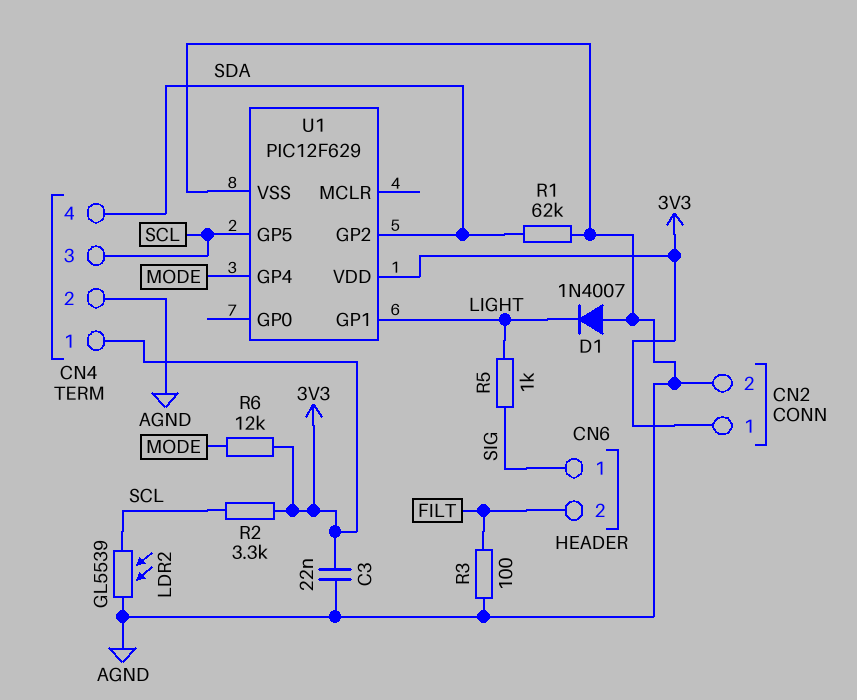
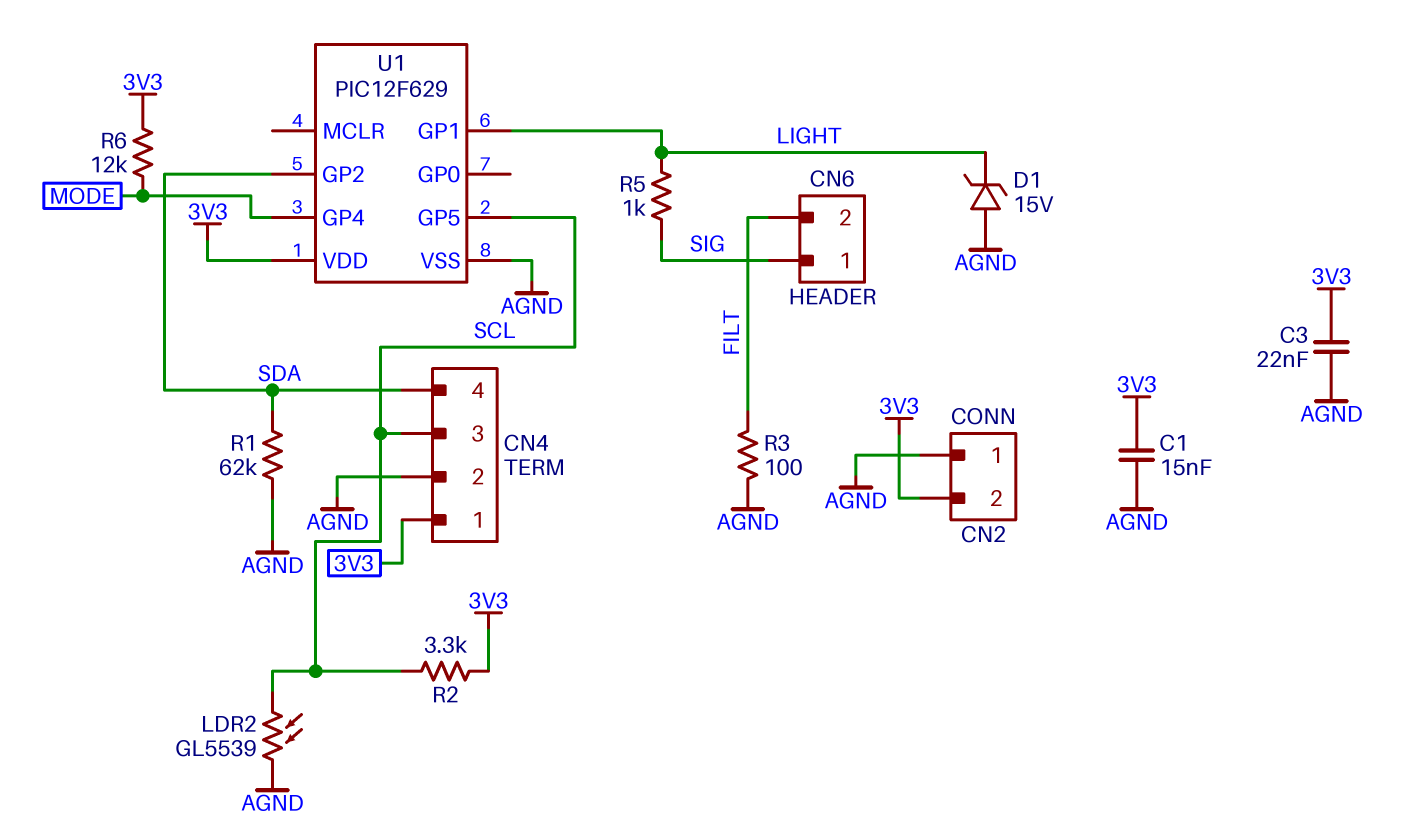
C1: none -> 15nF (3V3, AGND)
CN2 pin 1: 3V3 -> AGND
CN2 pin 2: AGND -> 3V3
D1: diode 1N4007 (A AGND, K LIGHT) -> zener 15V (A AGND, K LIGHT)

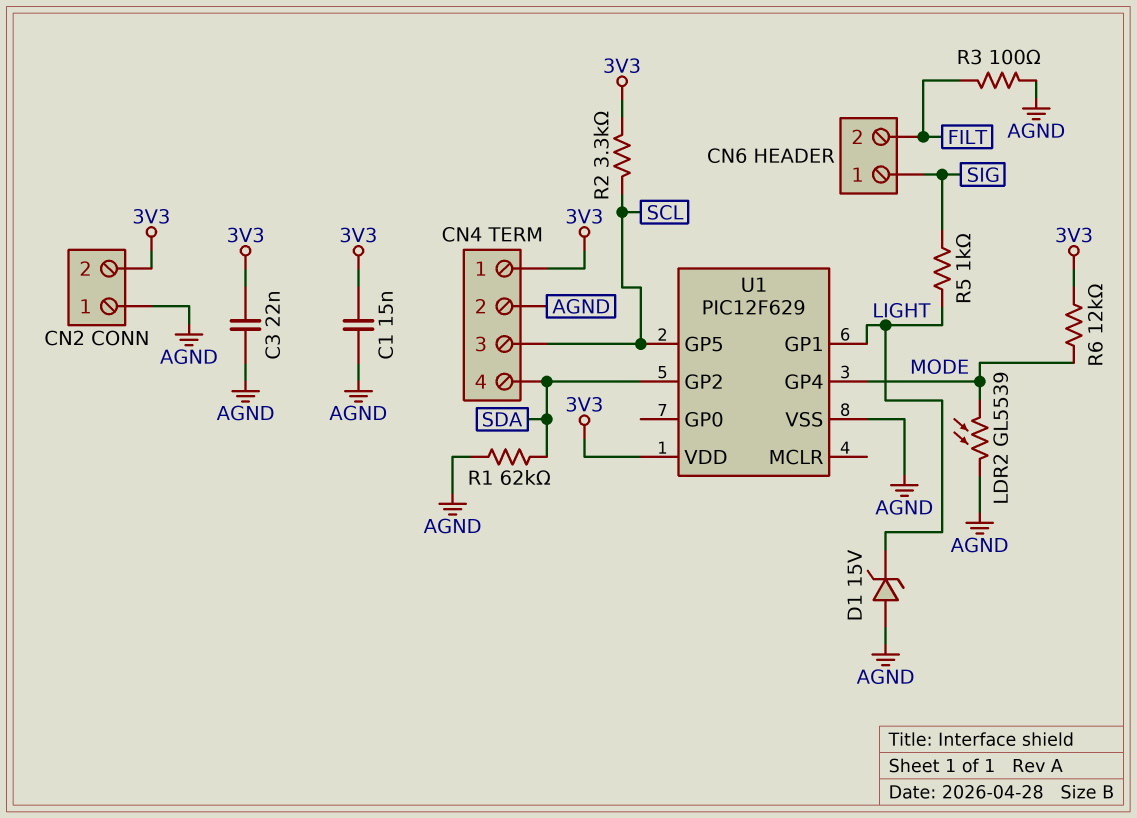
LDR2: GL5539 (AGND, SCL) -> GL5539 (AGND, MODE)

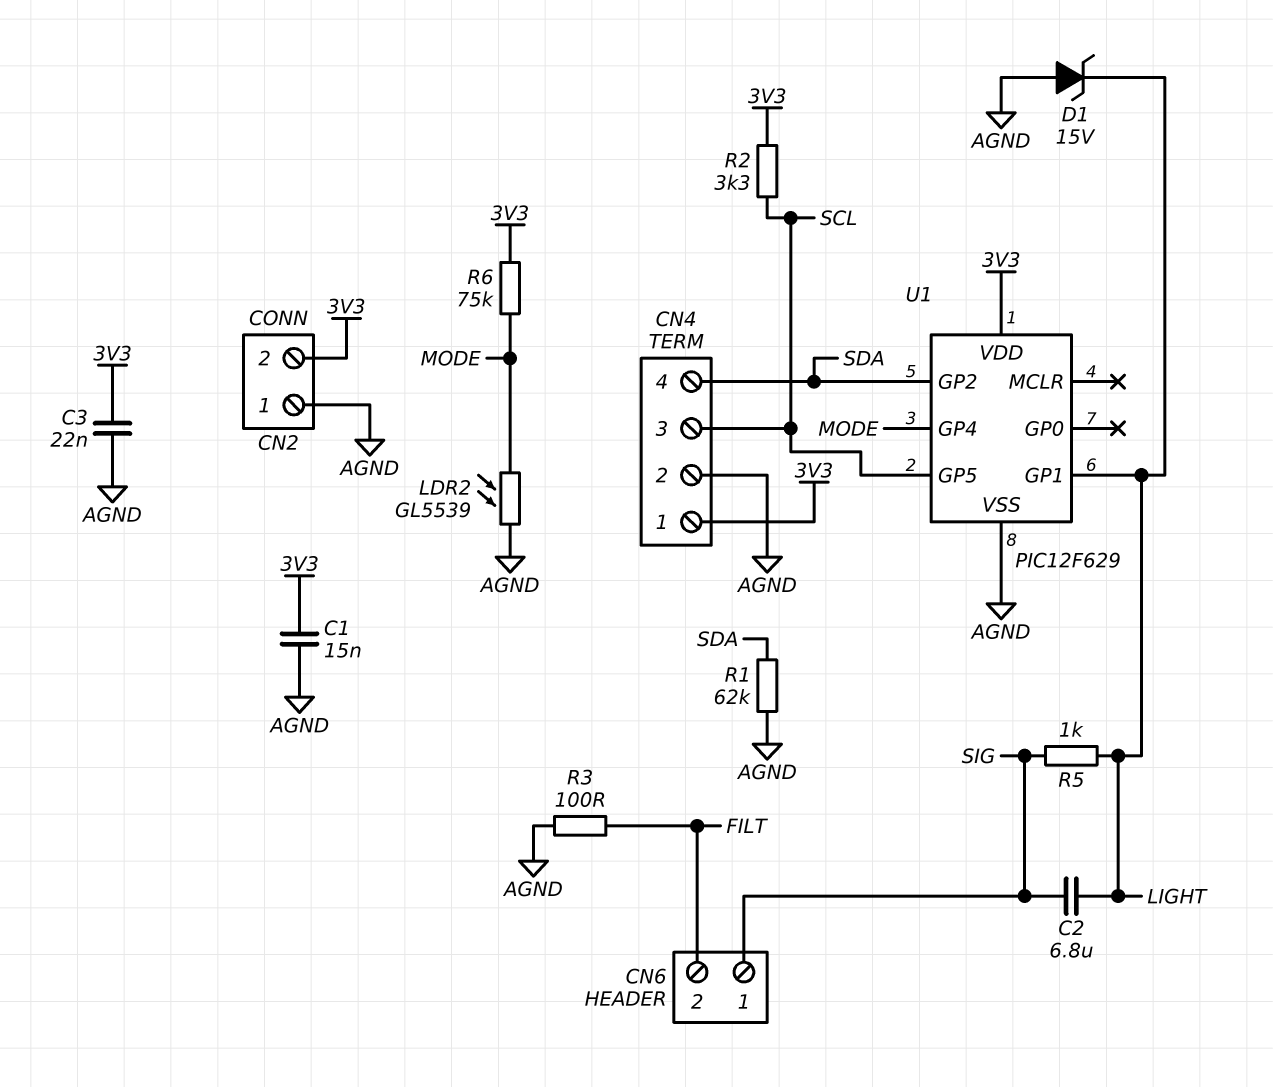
C2: none -> 6.8uF (LIGHT, SIG)
R6: 12k (3V3, MODE) -> 75k (3V3, MODE)

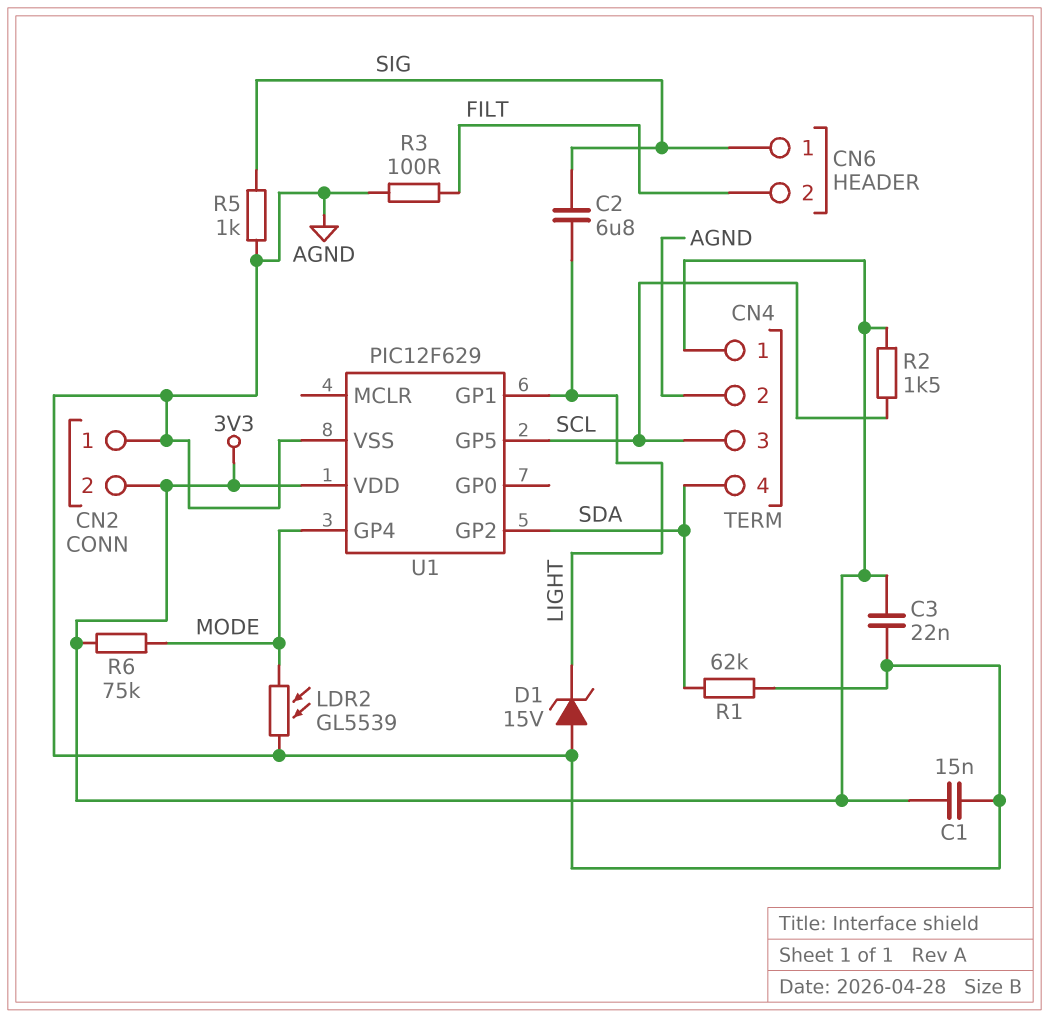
R2: 3.3k (3V3, SCL) -> 1.5k (3V3, SCL)
R5: 1k (LIGHT, SIG) -> 1k (AGND, SIG)

